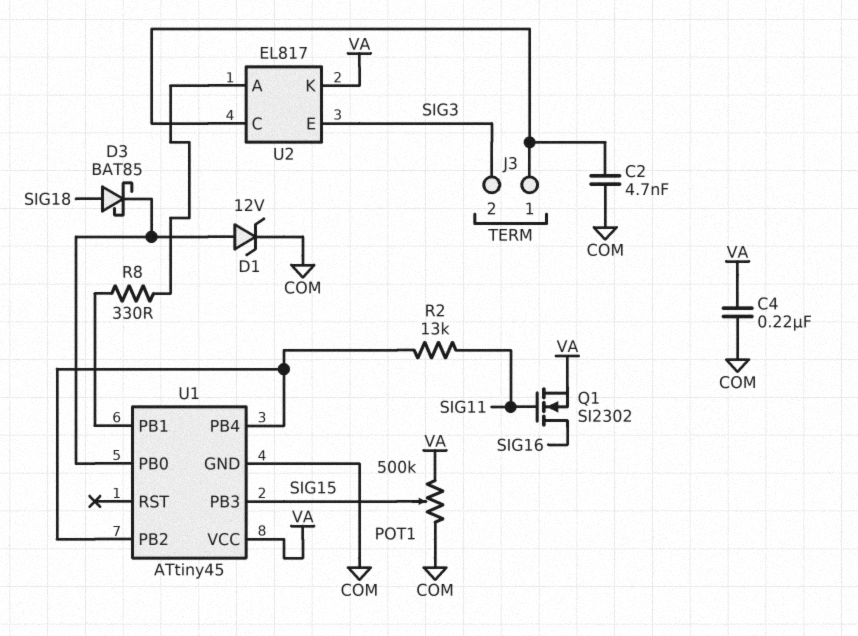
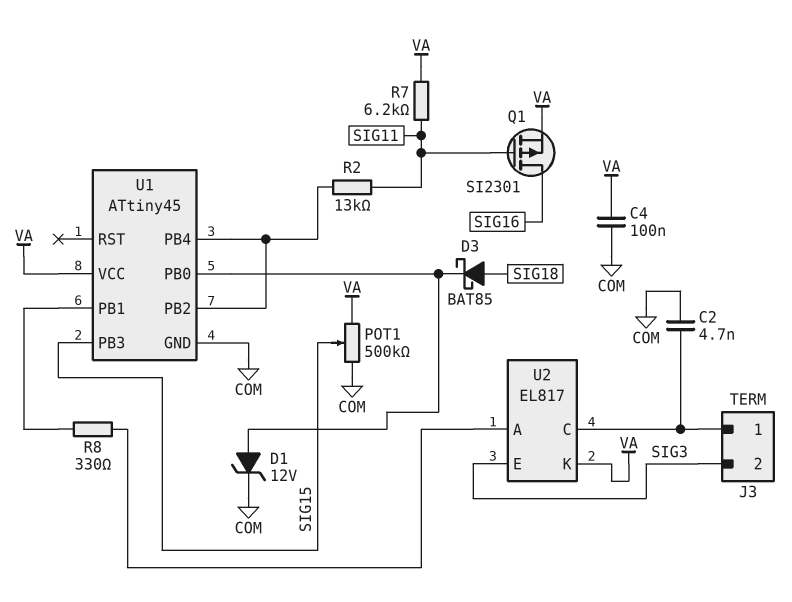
C4: 220nF (COM, VA) -> 100nF (COM, VA)
Q1: NMOS SI2302 (G SIG11, D SIG16, S VA) -> PMOS SI2301 (G SIG11, D SIG16, S VA)
R7: none -> 6.2k (SIG11, VA)

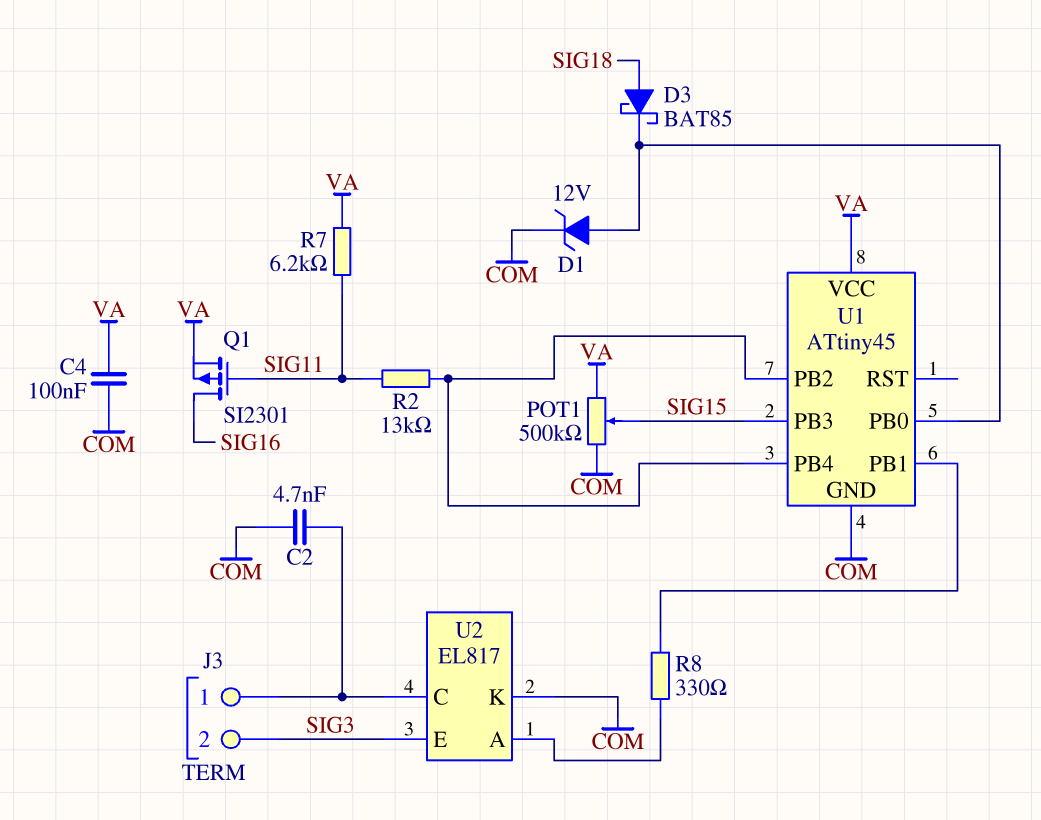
U2 pin K: VA -> COM

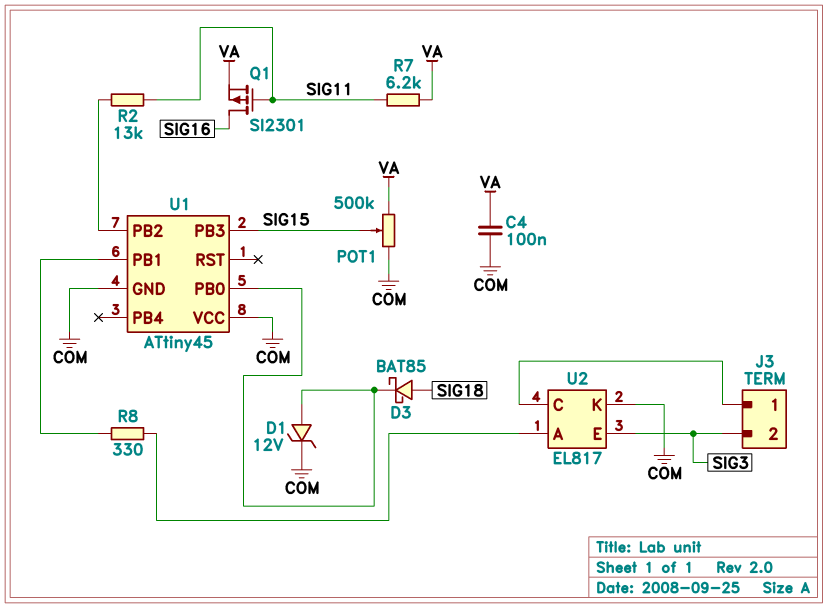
C2: 4.7nF (COM, J3/1) -> none
U1 pin PB4: U1/PB2 -> none
U1 pin VCC: VA -> COM

